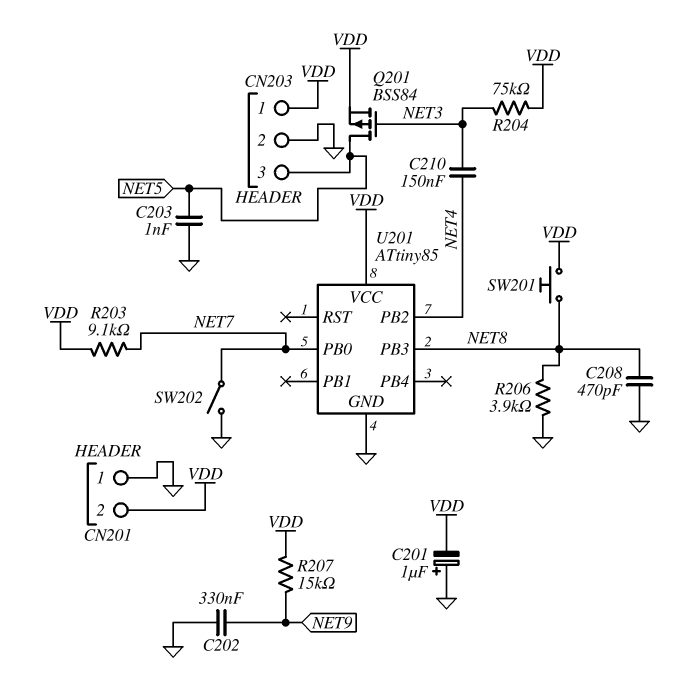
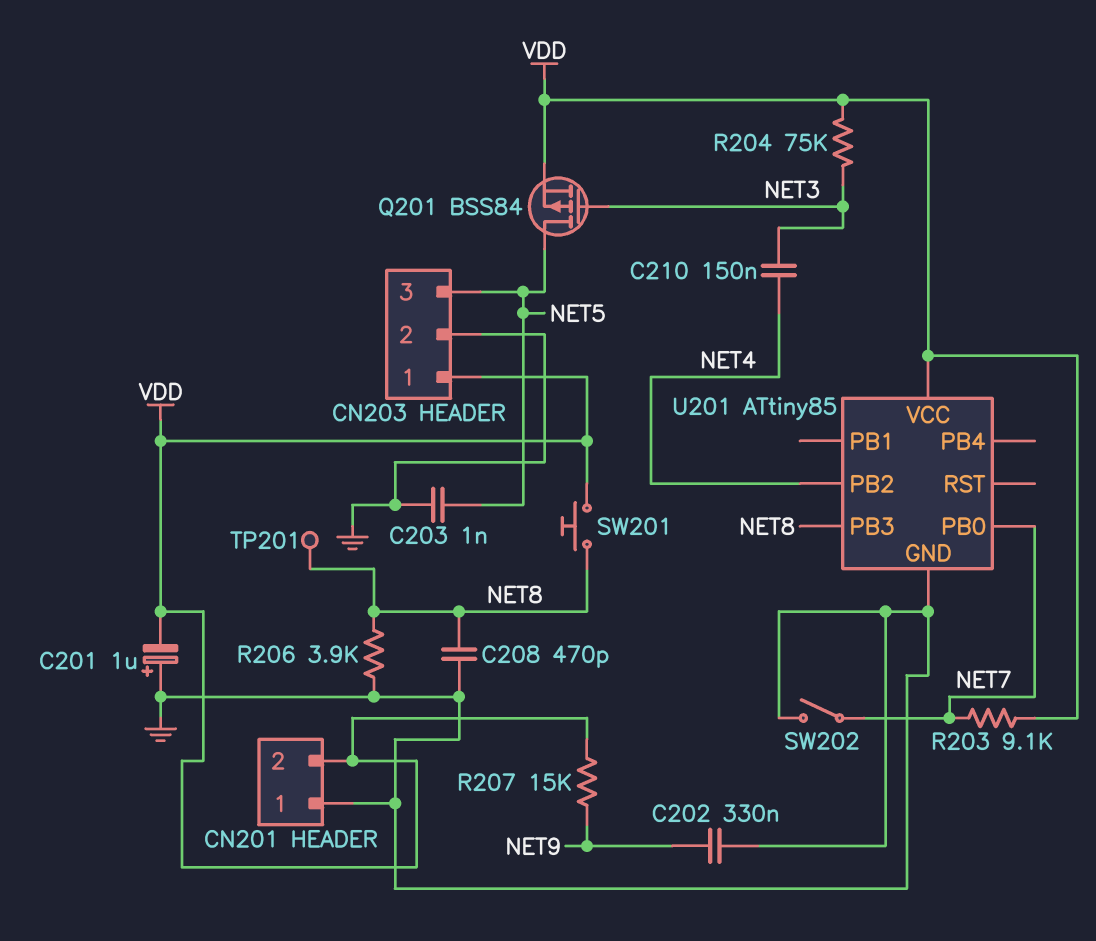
TP201: none -> test point (NET8)

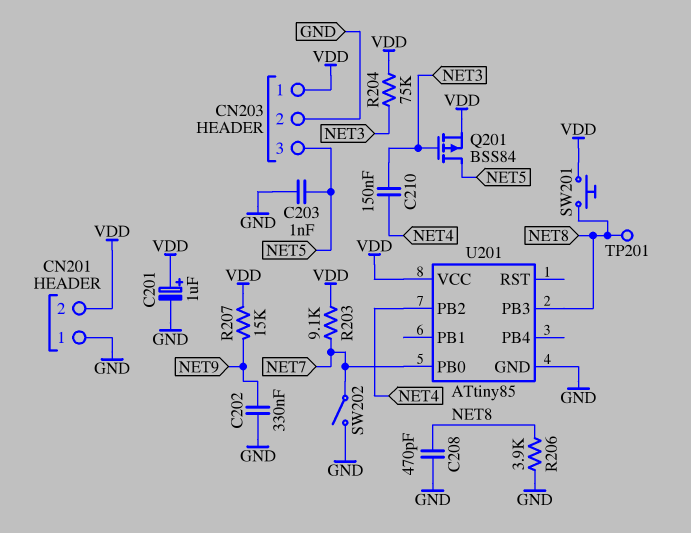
C201: 1uF (plus GND, minus VDD) -> 1uF (plus VDD, minus GND)

